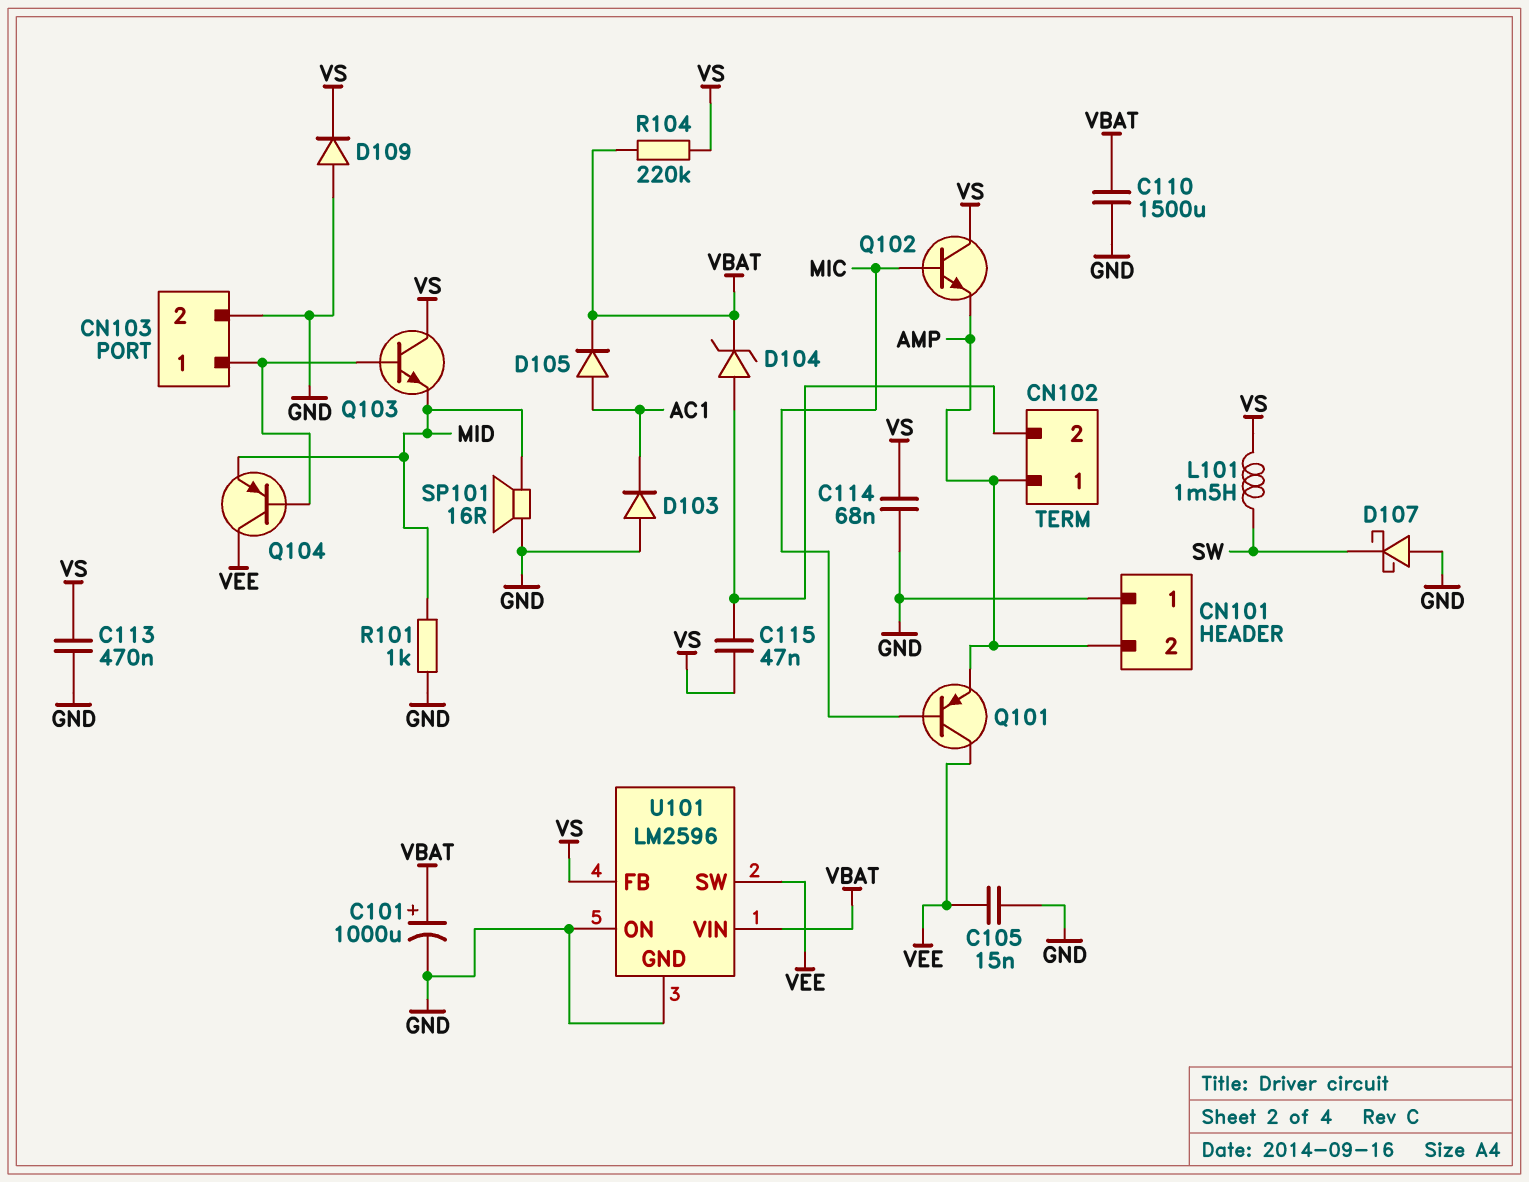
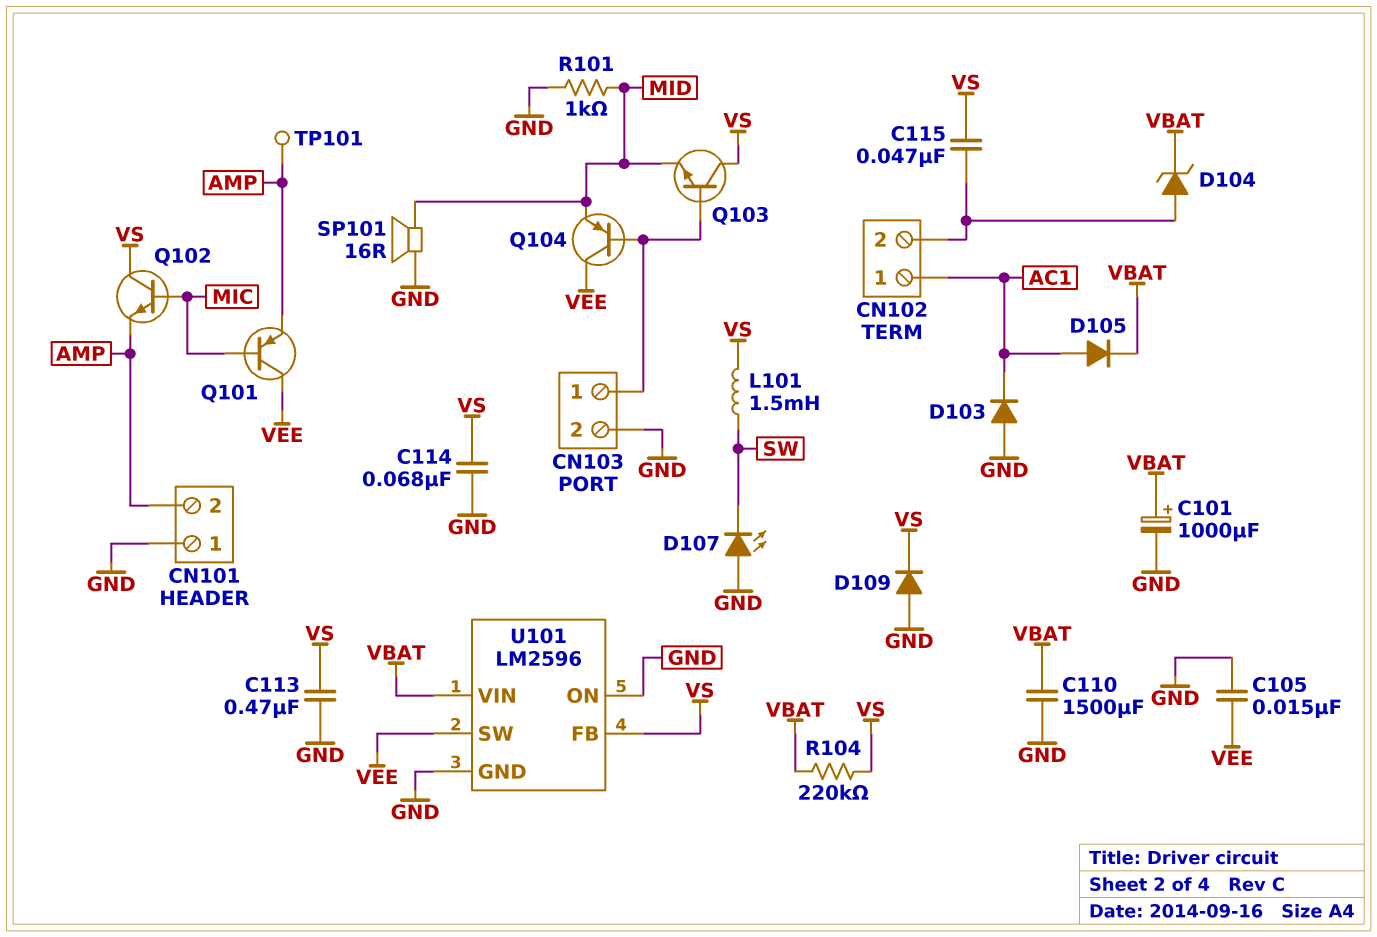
CN102 pin 1: AMP -> AC1
D107: schottky (A GND, K SW) -> LED (A GND, K SW)
TP101: none -> test point (AMP)

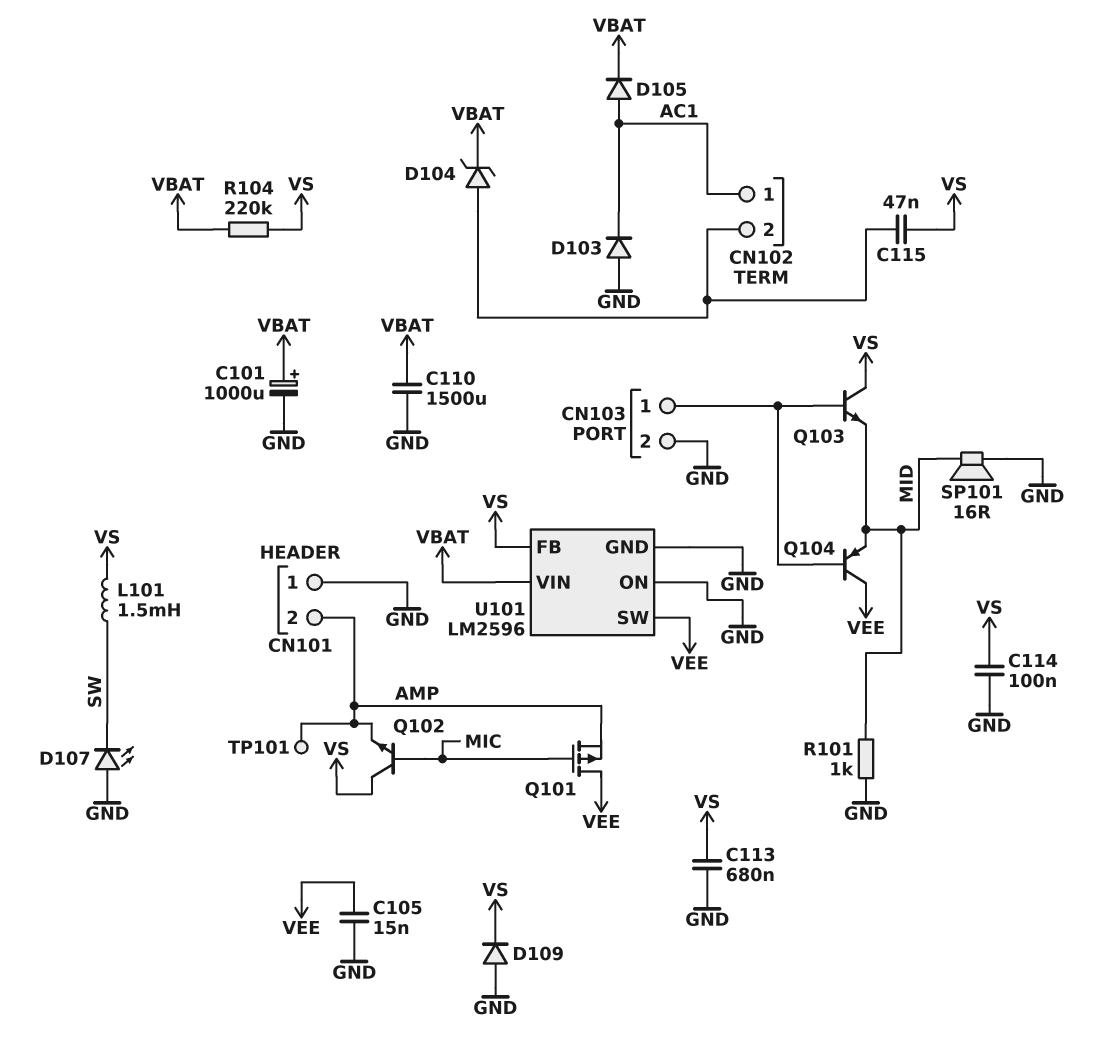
C113: 470nF (GND, VS) -> 680nF (GND, VS)
C114: 68nF (GND, VS) -> 100nF (GND, VS)
Q101: PNP (B MIC, C VEE, E AMP) -> PMOS (G MIC, D VEE, S AMP)

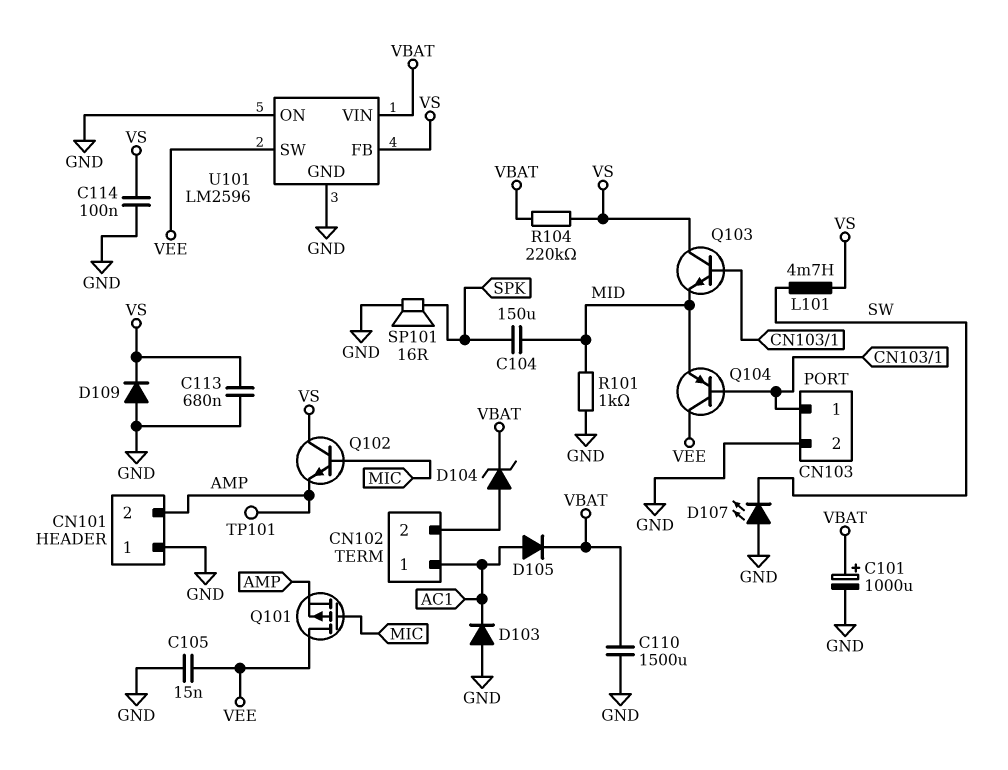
C104: none -> 150uF (MID, SPK)
C115: 47nF (CN102/2, VS) -> none
L101: 1.5mH (SW, VS) -> 4.7mH (SW, VS)
SP101: speaker 16R (GND, MID) -> speaker 16R (GND, SPK)

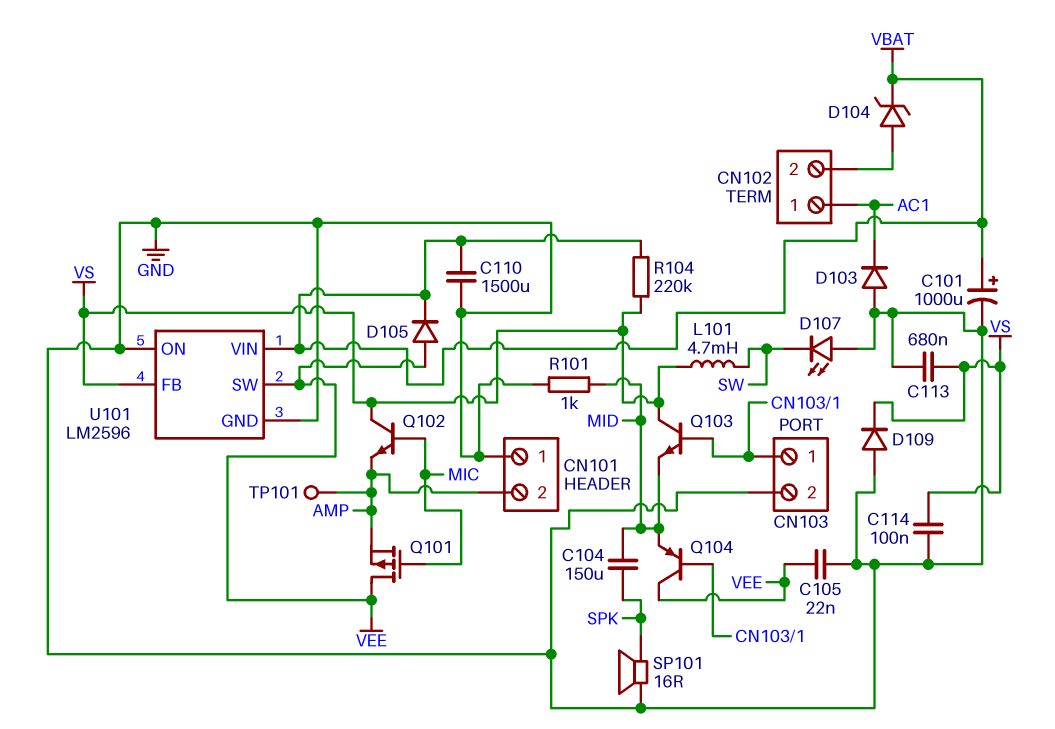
C105: 15nF (GND, VEE) -> 22nF (GND, VEE)
D105: diode (A AC1, K VBAT) -> diode (A VEE, K VBAT)

